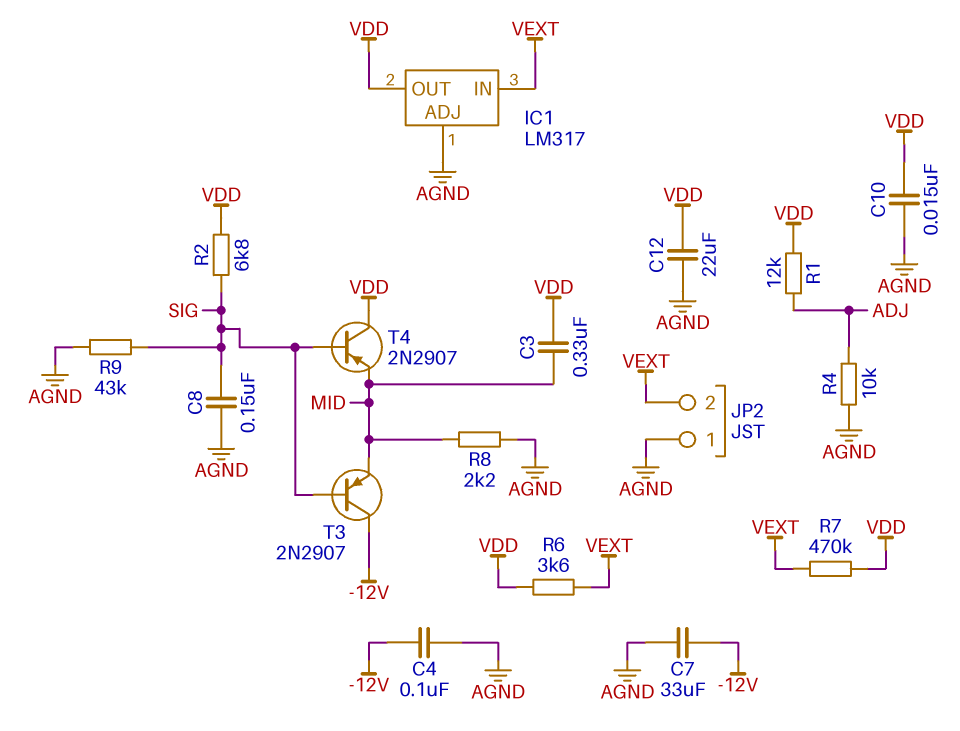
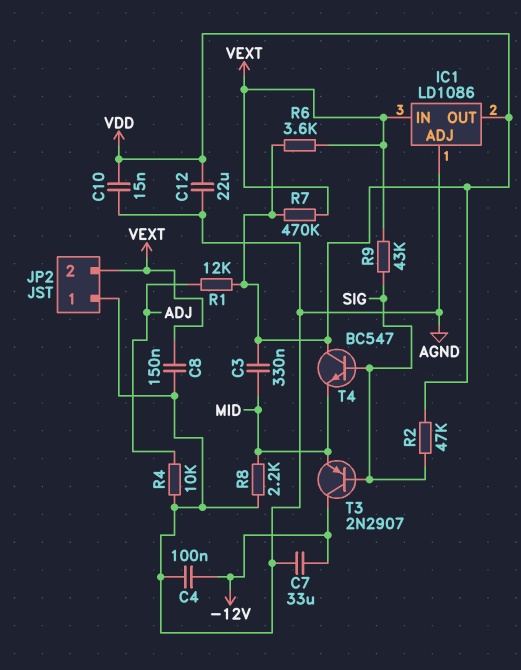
C8: 150nF (AGND, SIG) -> 150nF (AGND, VEXT)
IC1: LM317 -> LD1086
R2: 6.8k (SIG, VDD) -> 47k (SIG, VDD)
R9: 43k (AGND, SIG) -> 43k (SIG, VEXT)
T4: PNP 2N2907 (B SIG, C VDD, E MID) -> NPN BC547 (B SIG, C VDD, E MID)

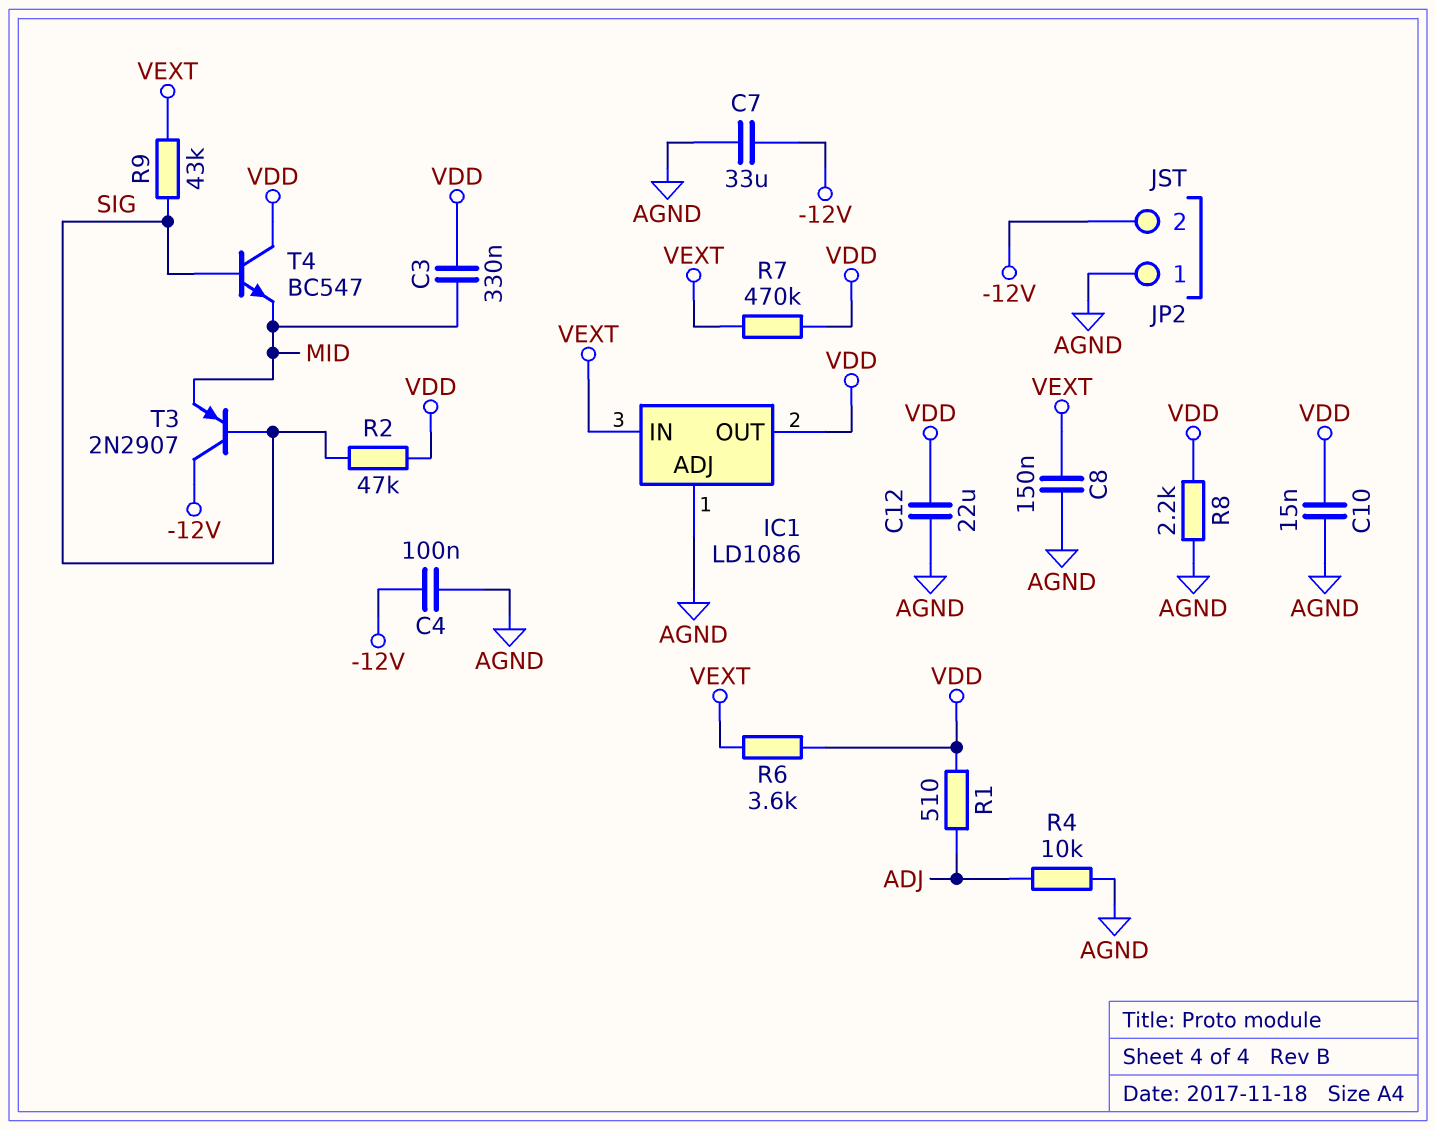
JP2 pin 2: VEXT -> -12V
R1: 12k (ADJ, VDD) -> 510 (ADJ, VDD)
R8: 2.2k (AGND, MID) -> 2.2k (AGND, VDD)

